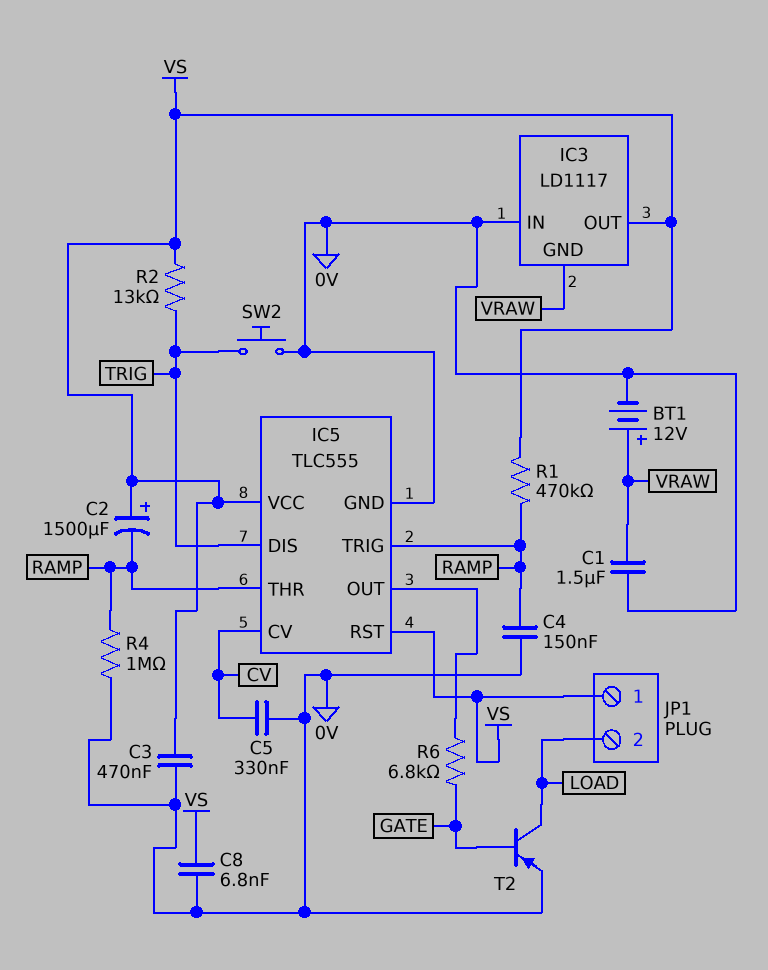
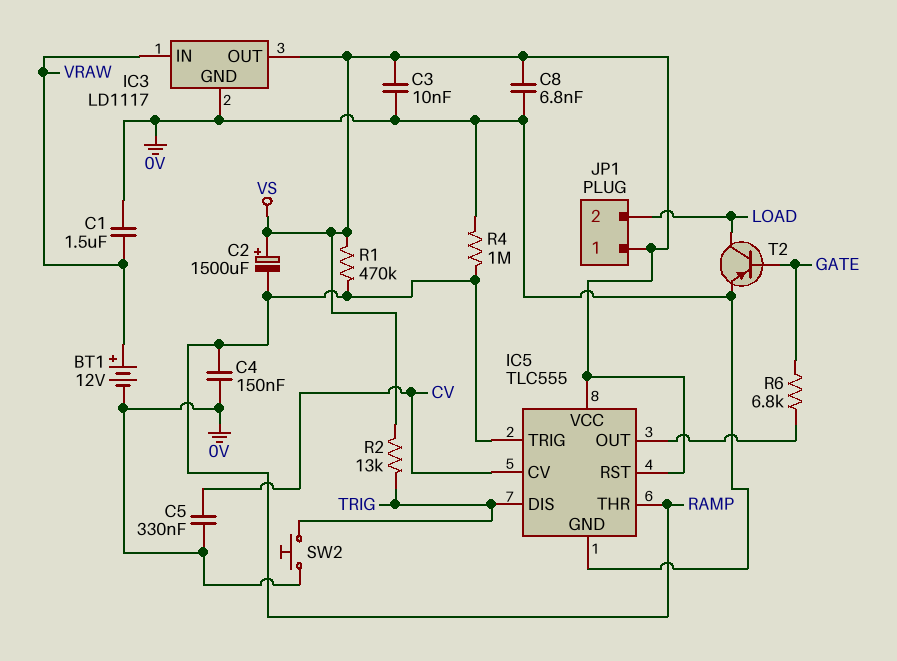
C3: 470nF (0V, VS) -> 10nF (0V, VS)
IC3 pin GND: VRAW -> 0V
IC3 pin IN: 0V -> VRAW

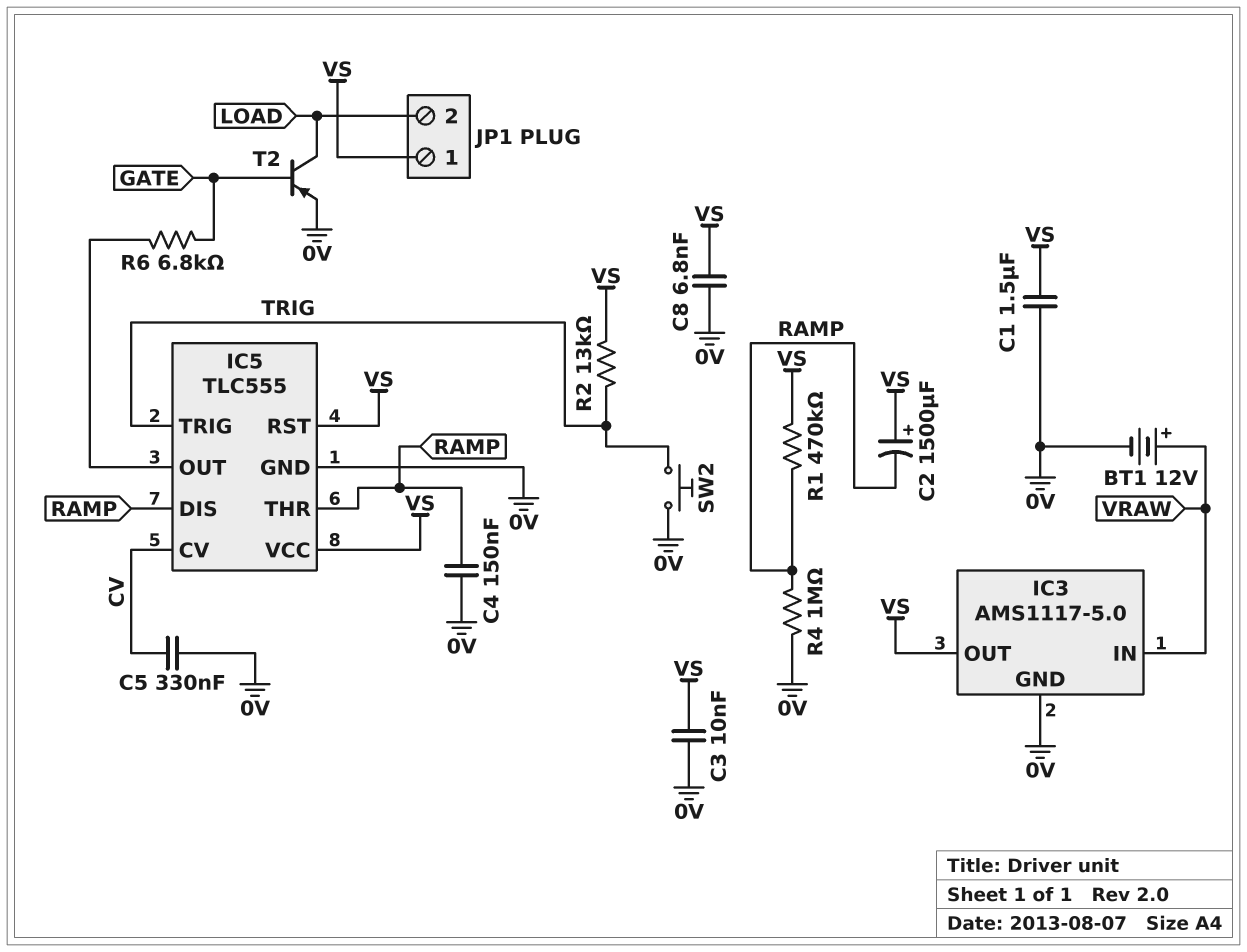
C1: 1.5uF (0V, VRAW) -> 1.5uF (0V, VS)
IC3: LD1117 -> AMS1117-5.0
IC5 pin DIS: TRIG -> RAMP
IC5 pin TRIG: RAMP -> TRIG

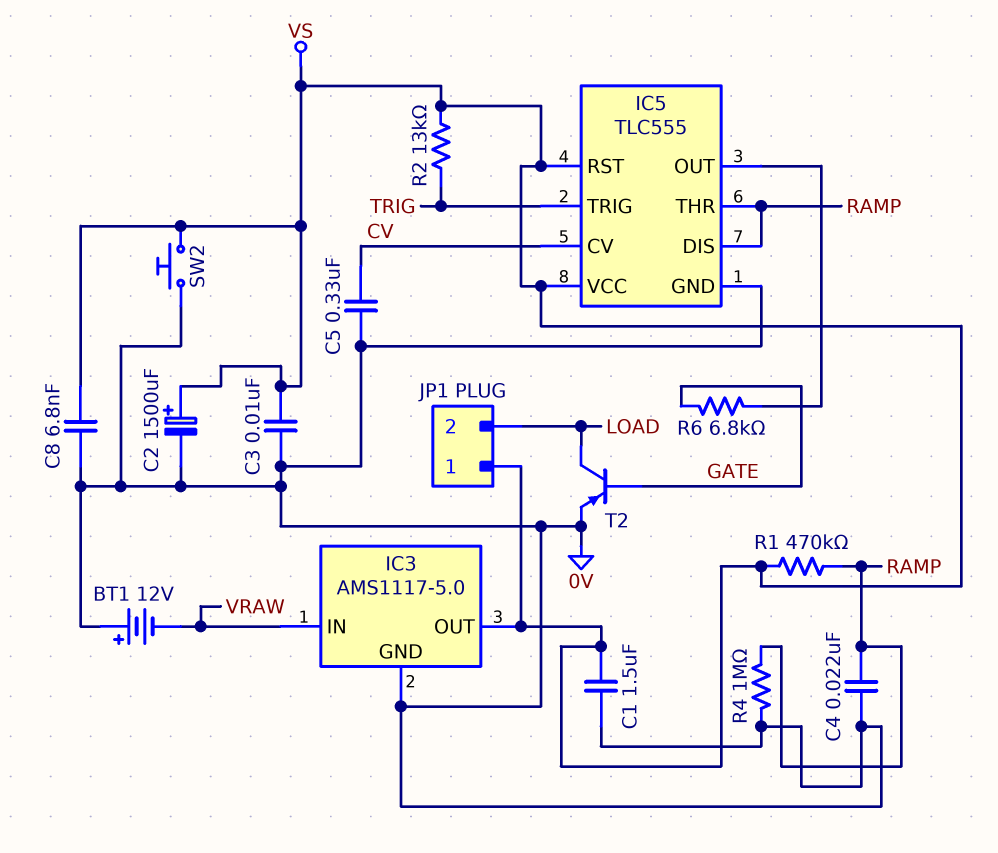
BT1: 12V (plus VRAW, minus 0V) -> 12V (plus 0V, minus VRAW)
C2: 1500uF (plus VS, minus RAMP) -> 1500uF (plus VS, minus 0V)
C4: 150nF (0V, RAMP) -> 22nF (0V, RAMP)
SW2: button (0V, TRIG) -> button (0V, VS)

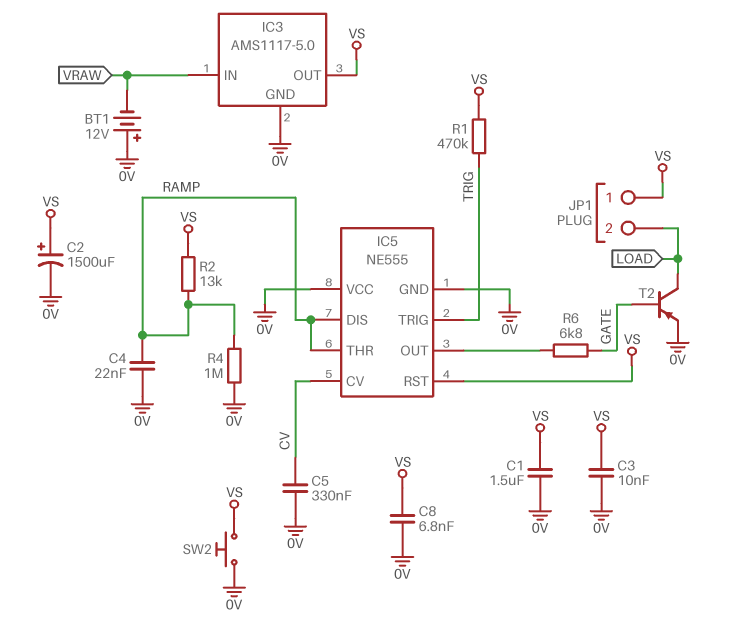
IC5: TLC555 -> NE555
IC5 pin VCC: VS -> 0V
R1: 470k (RAMP, VS) -> 470k (TRIG, VS)
R2: 13k (TRIG, VS) -> 13k (RAMP, VS)

